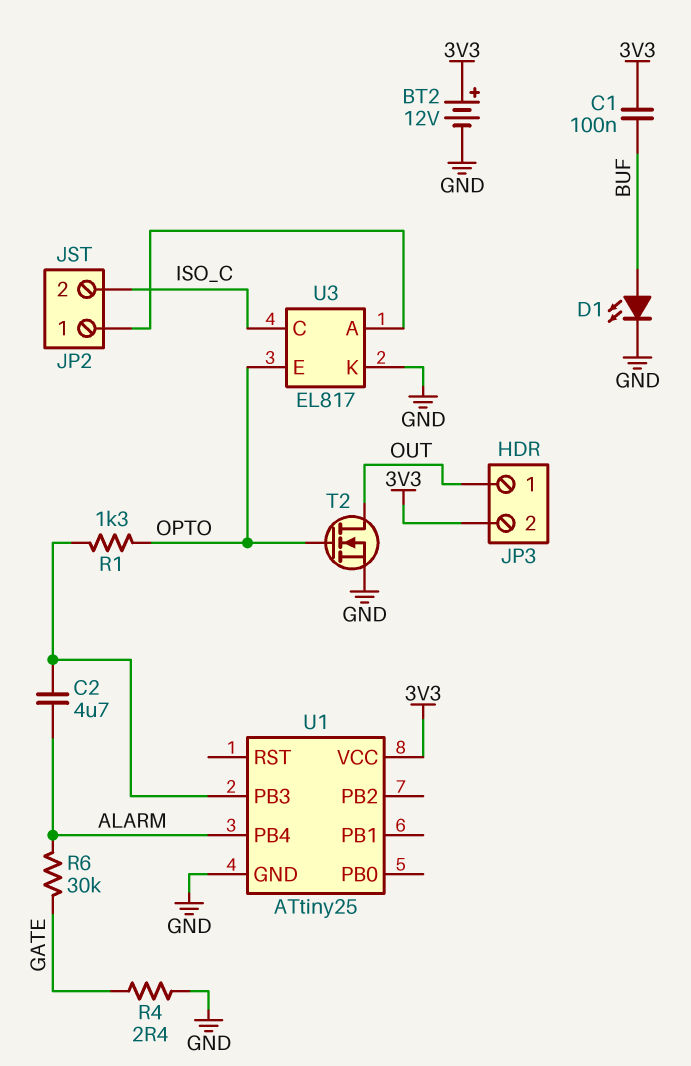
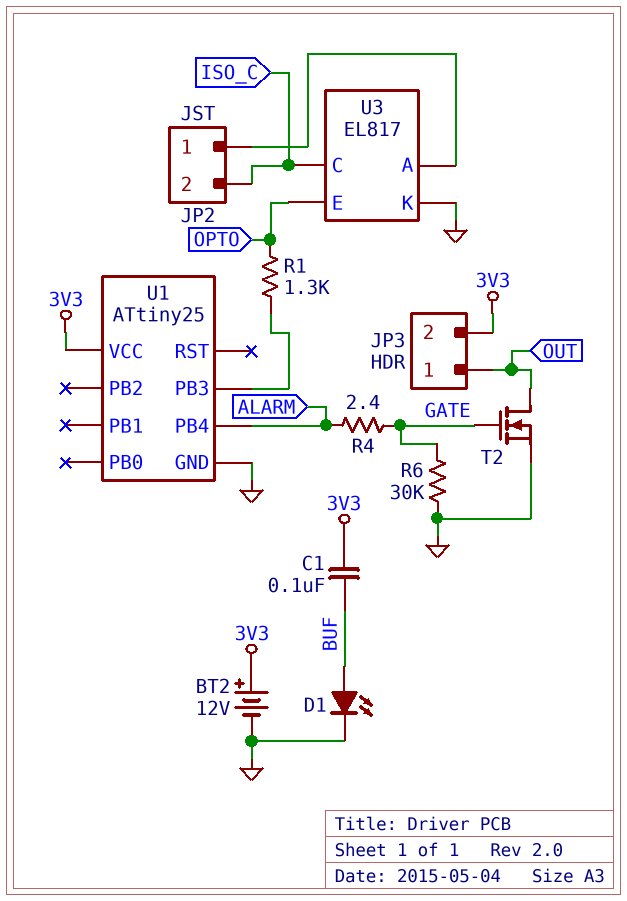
C2: 4.7uF (ALARM, U1/PB3) -> none
R4: 2.4 (GATE, GND) -> 2.4 (ALARM, GATE)
R6: 30k (ALARM, GATE) -> 30k (GATE, GND)
T2: NMOS (G OPTO, D OUT, S GND) -> NMOS (G GATE, D OUT, S GND)

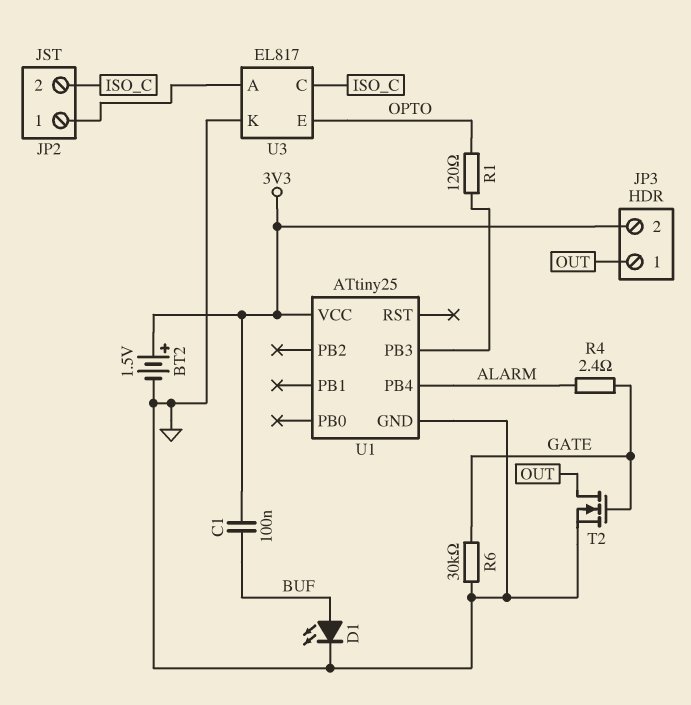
BT2: 12V (plus 3V3, minus GND) -> 1.5V (plus 3V3, minus GND)
R1: 1.3k (OPTO, U1/PB3) -> 120 (OPTO, U1/PB3)

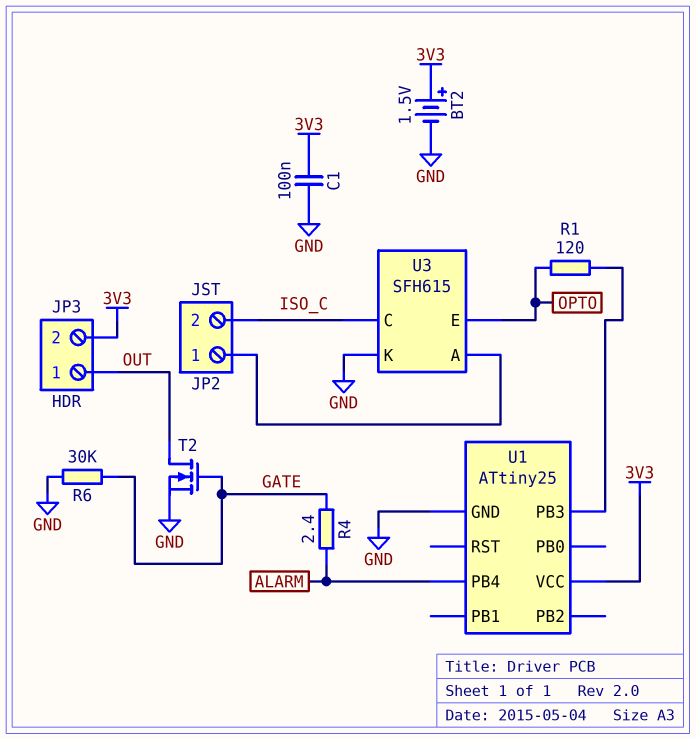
C1: 100nF (3V3, BUF) -> 100nF (3V3, GND)
D1: LED (A BUF, K GND) -> none
U3: EL817 -> SFH615

